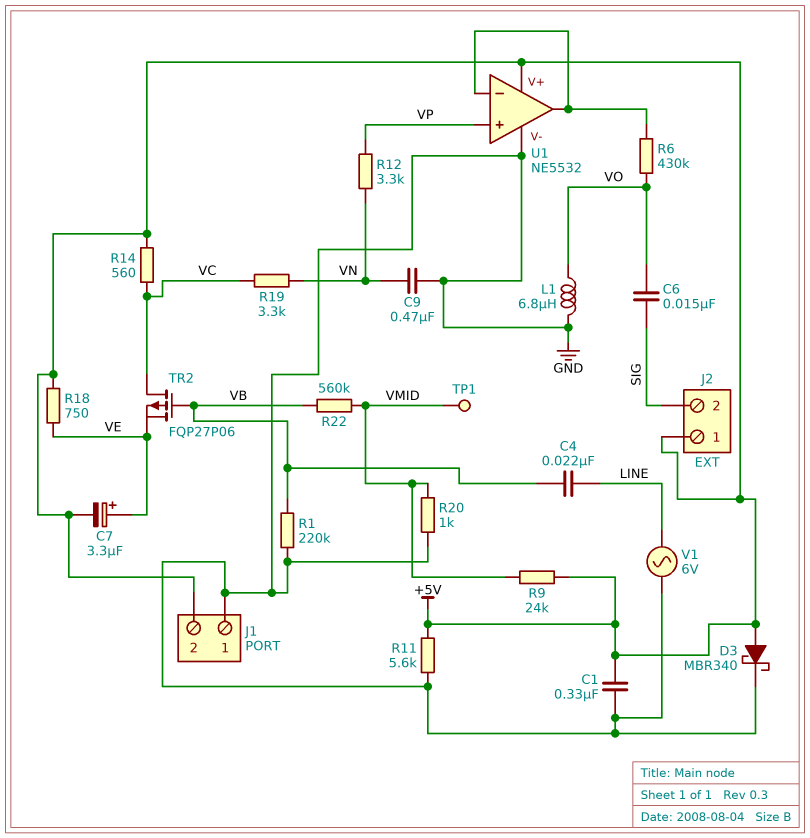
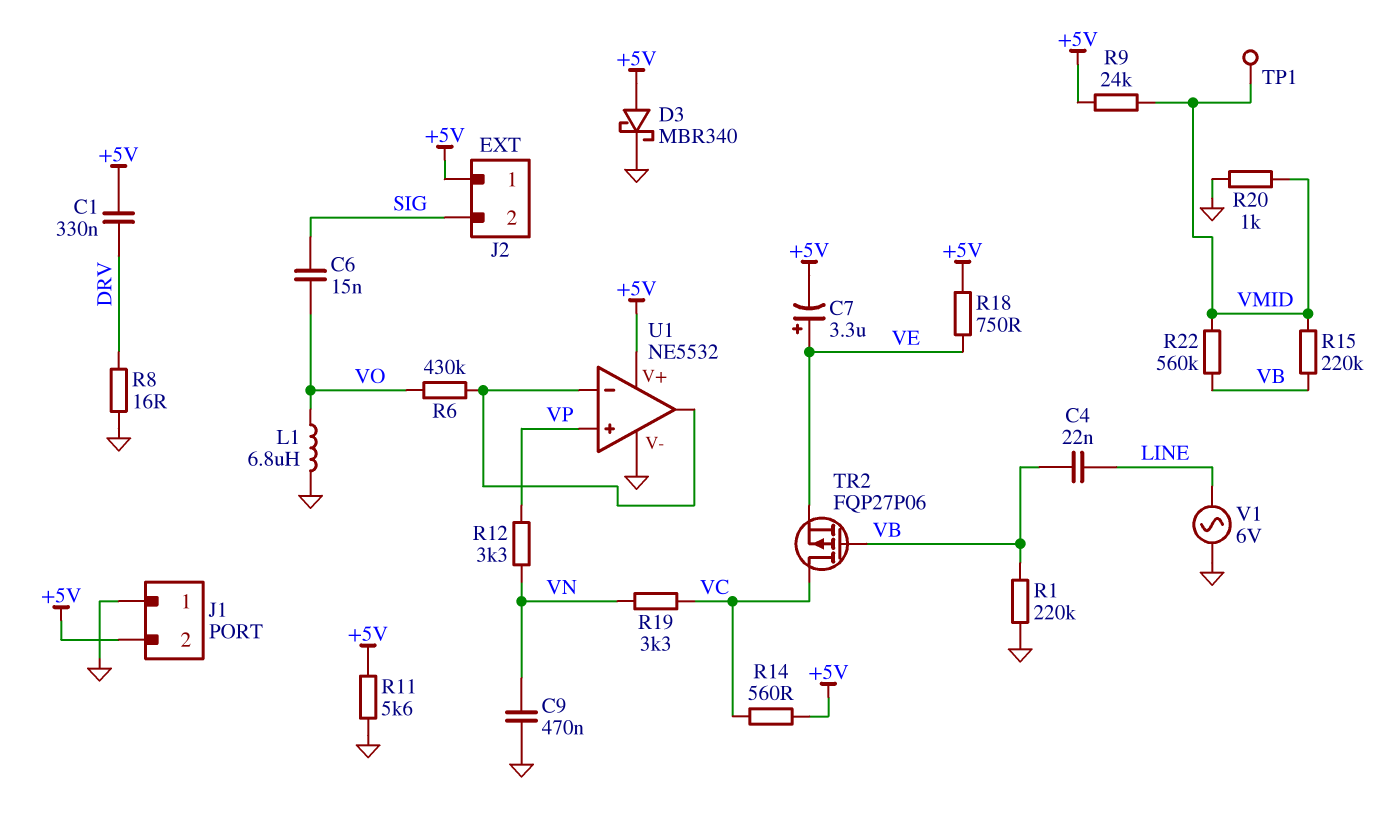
C1: 330nF (+5V, GND) -> 330nF (+5V, DRV)
R8: none -> 16 (DRV, GND)
R15: none -> 220k (VB, VMID)

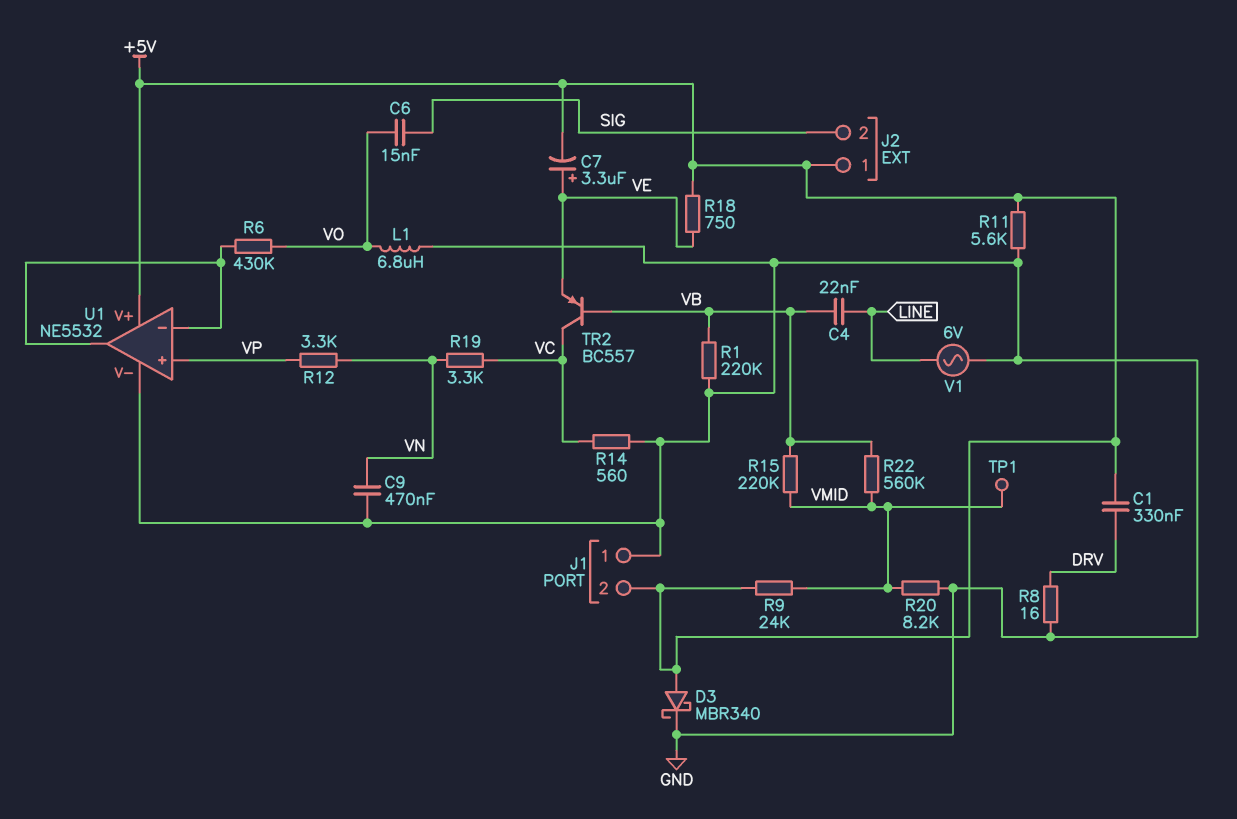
R14: 560 (+5V, VC) -> 560 (GND, VC)
R20: 1k (GND, VMID) -> 8.2k (GND, VMID)
TR2: PMOS FQP27P06 (G VB, D VC, S VE) -> PNP BC557 (B VB, C VC, E VE)

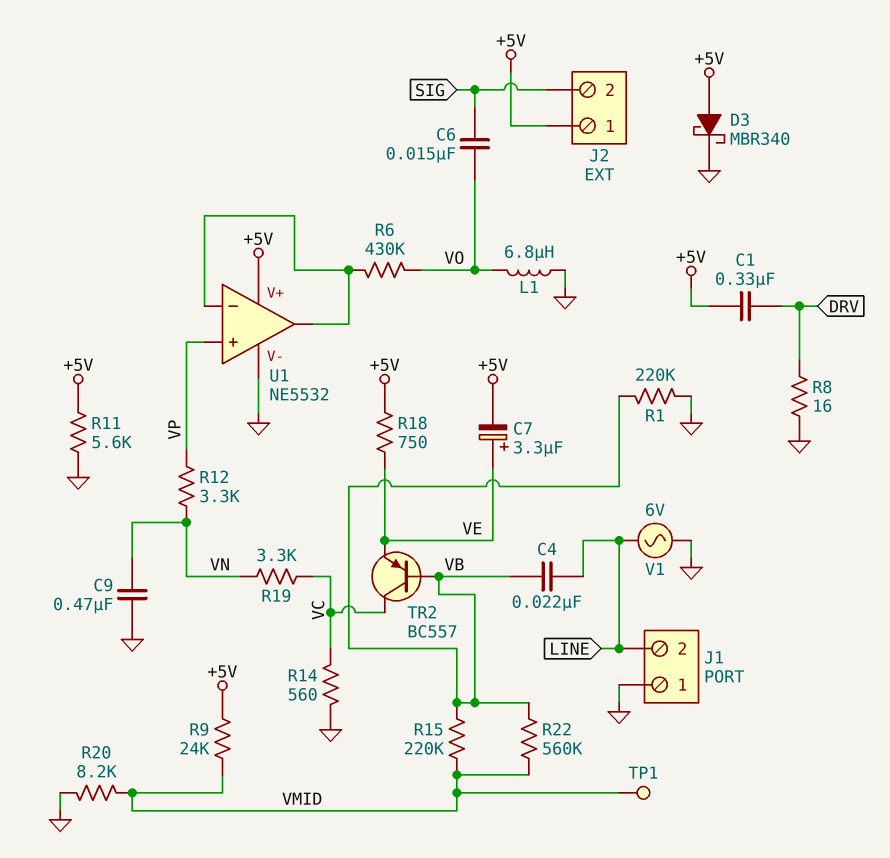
J1 pin 2: +5V -> LINE

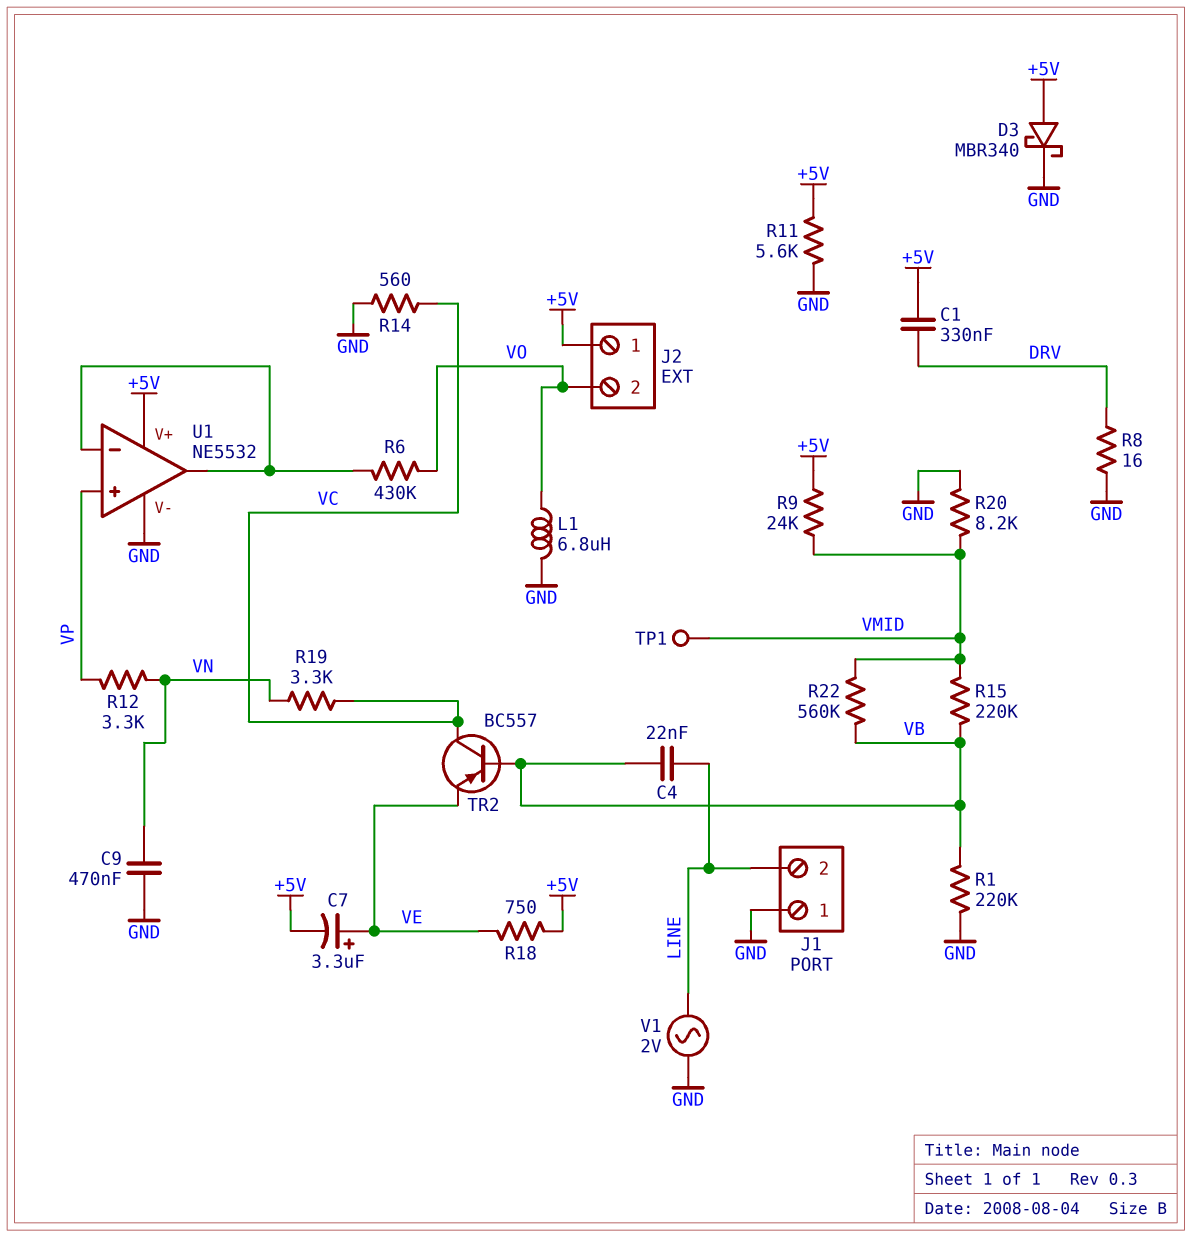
C6: 15nF (SIG, VO) -> none
J2 pin 2: SIG -> VO
V1: AC 6V (GND, LINE) -> AC 2V (GND, LINE)

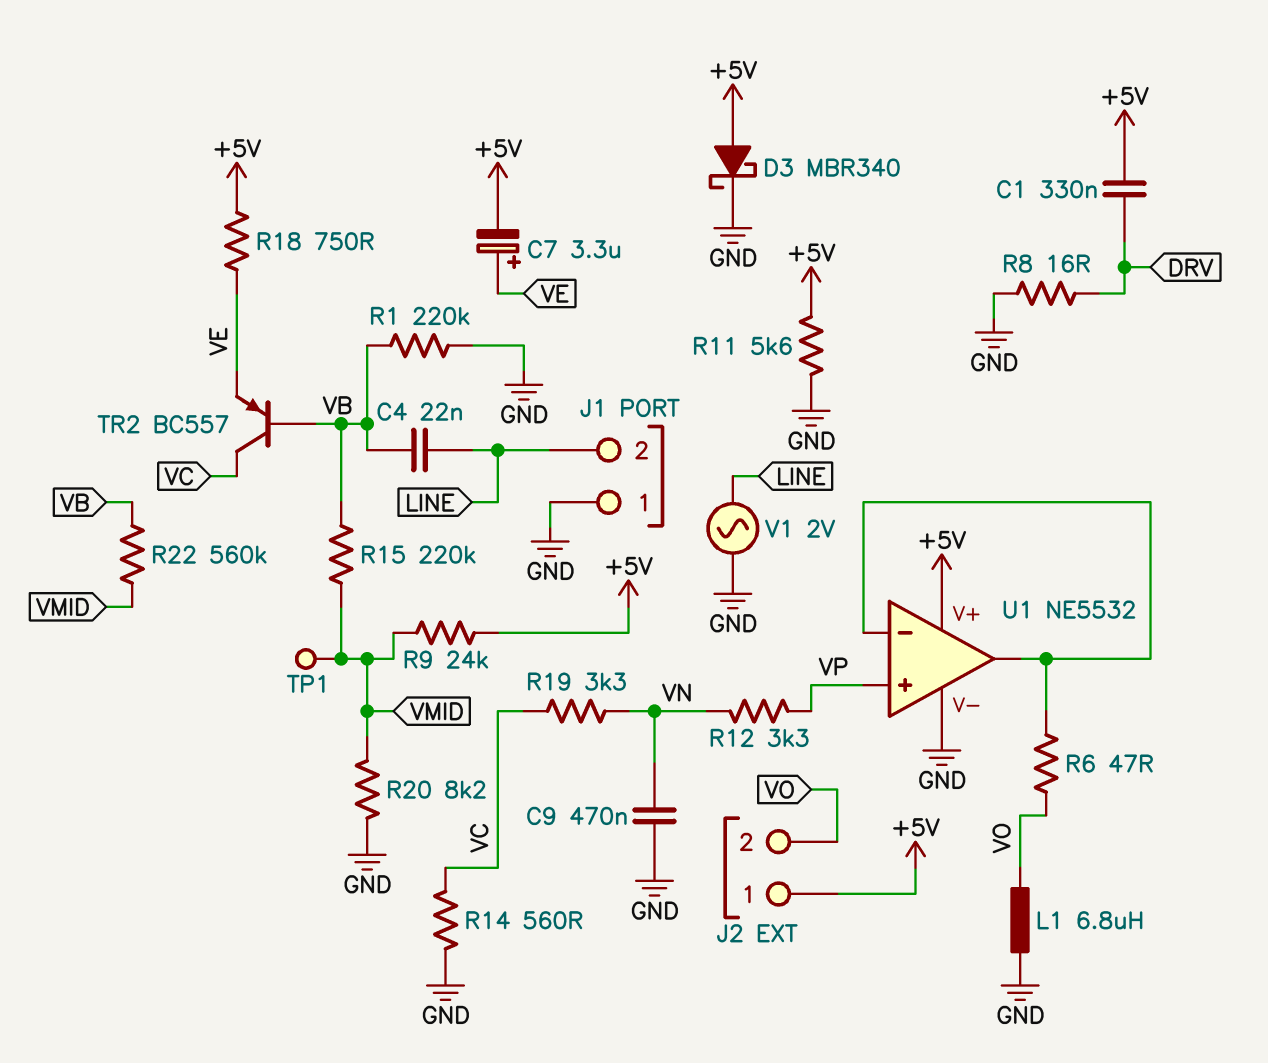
R6: 430k (U1/in-, VO) -> 47 (U1/in-, VO)

